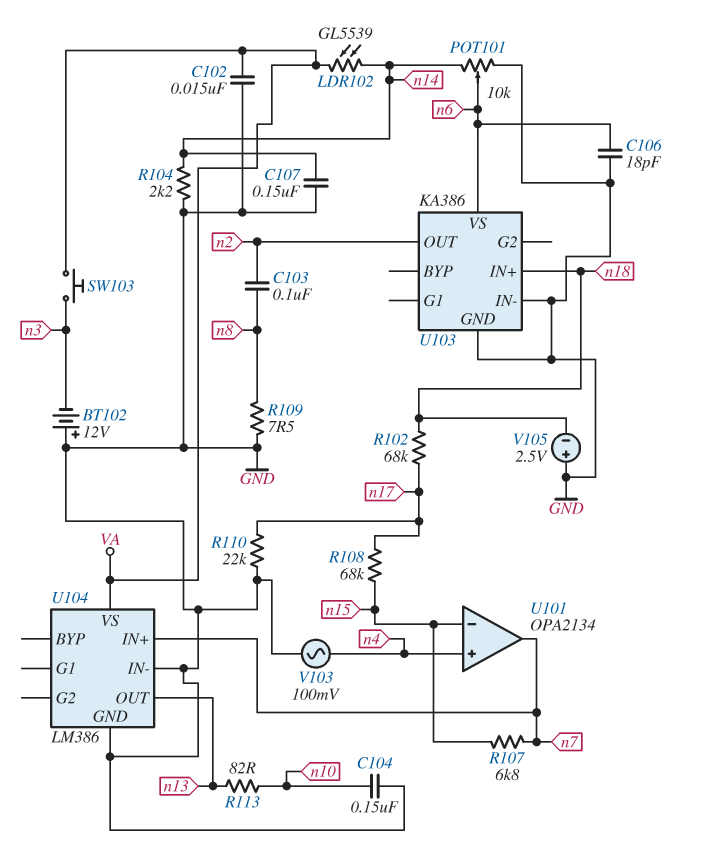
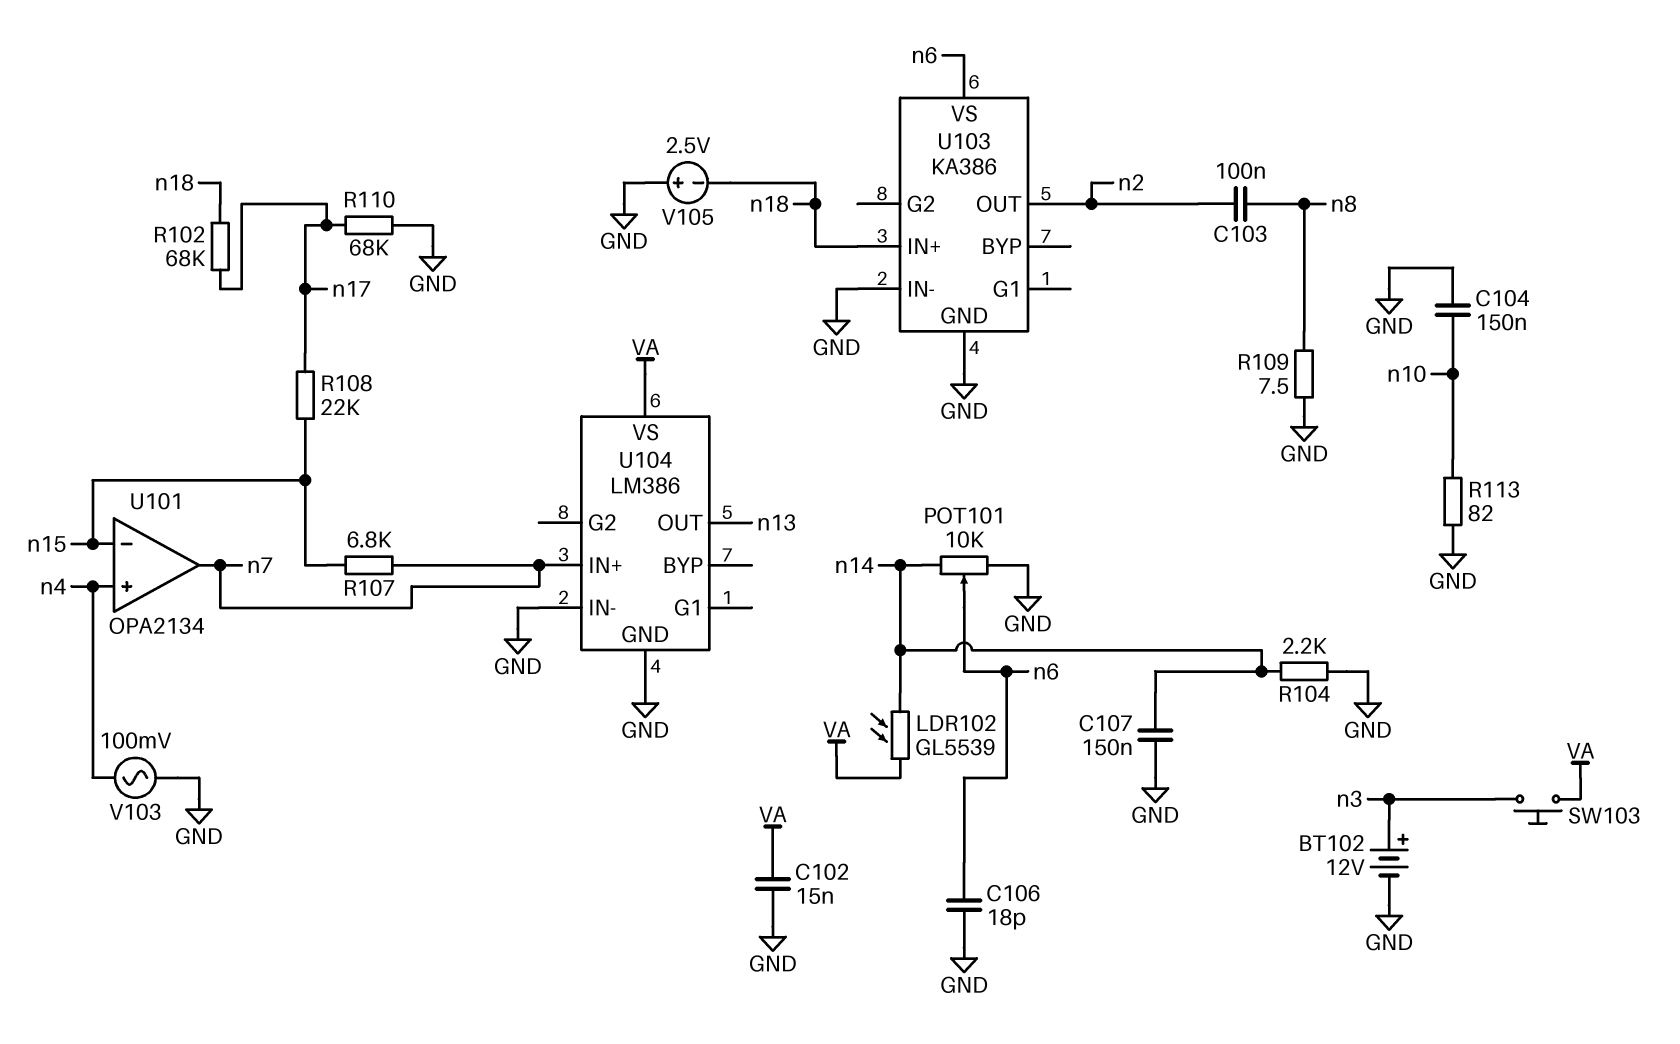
BT102: 12V (plus GND, minus n3) -> 12V (plus n3, minus GND)
R108: 68k (n15, n17) -> 22k (n15, n17)
R110: 22k (GND, n17) -> 68k (GND, n17)
R113: 82 (n10, n13) -> 82 (GND, n10)

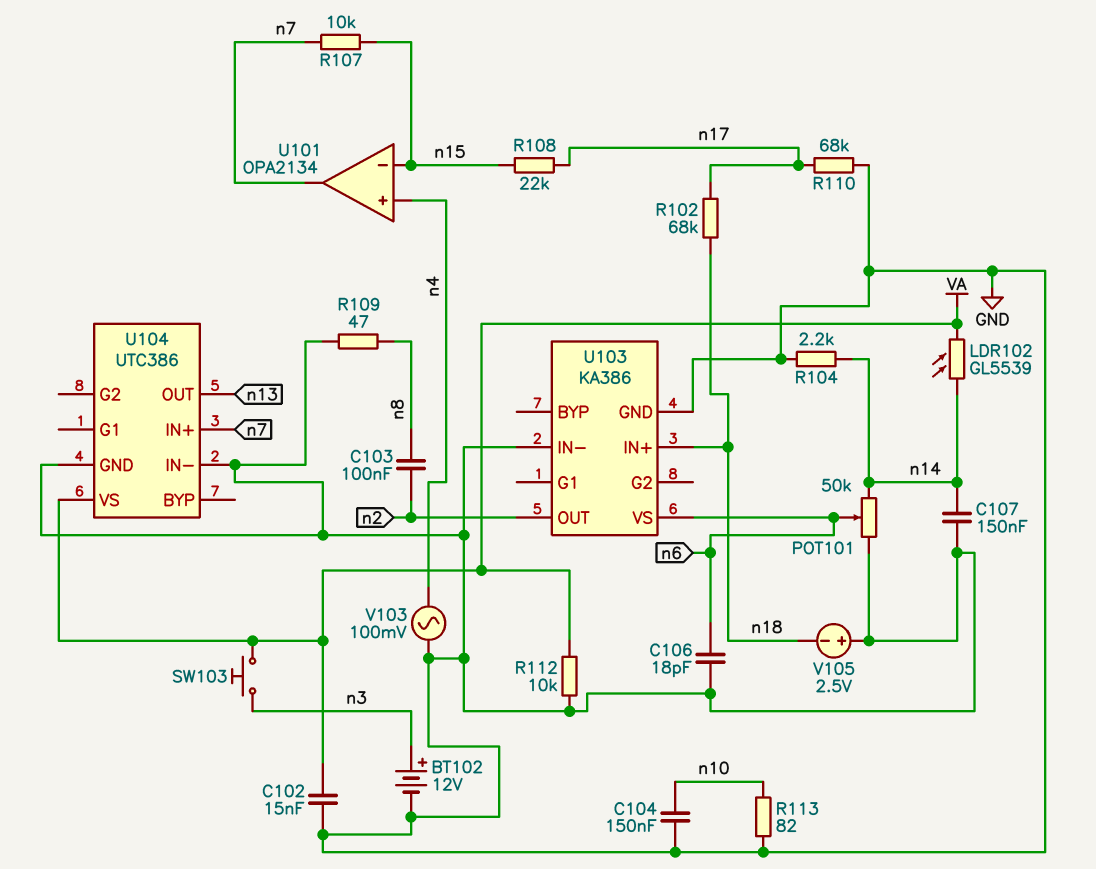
POT101: 10k (GND, n14, wiper n6) -> 50k (GND, n14, wiper n6)
R107: 6.8k (n7, n15) -> 10k (n7, n15)
R109: 7.5 (GND, n8) -> 47 (GND, n8)
R112: none -> 10k (GND, VA)
U104: LM386 -> UTC386

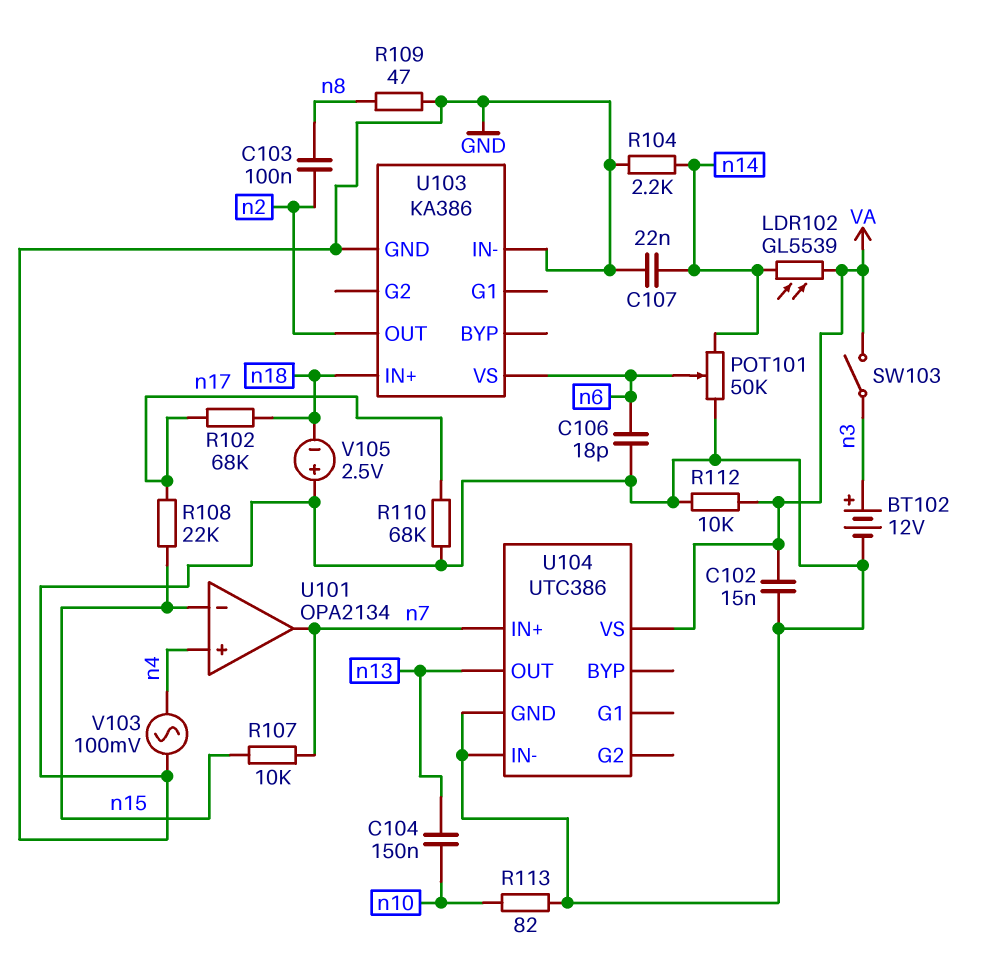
C104: 150nF (GND, n10) -> 150nF (n10, n13)
C107: 150nF (GND, n14) -> 22nF (GND, n14)
SW103: button (VA, n3) -> switch (VA, n3)

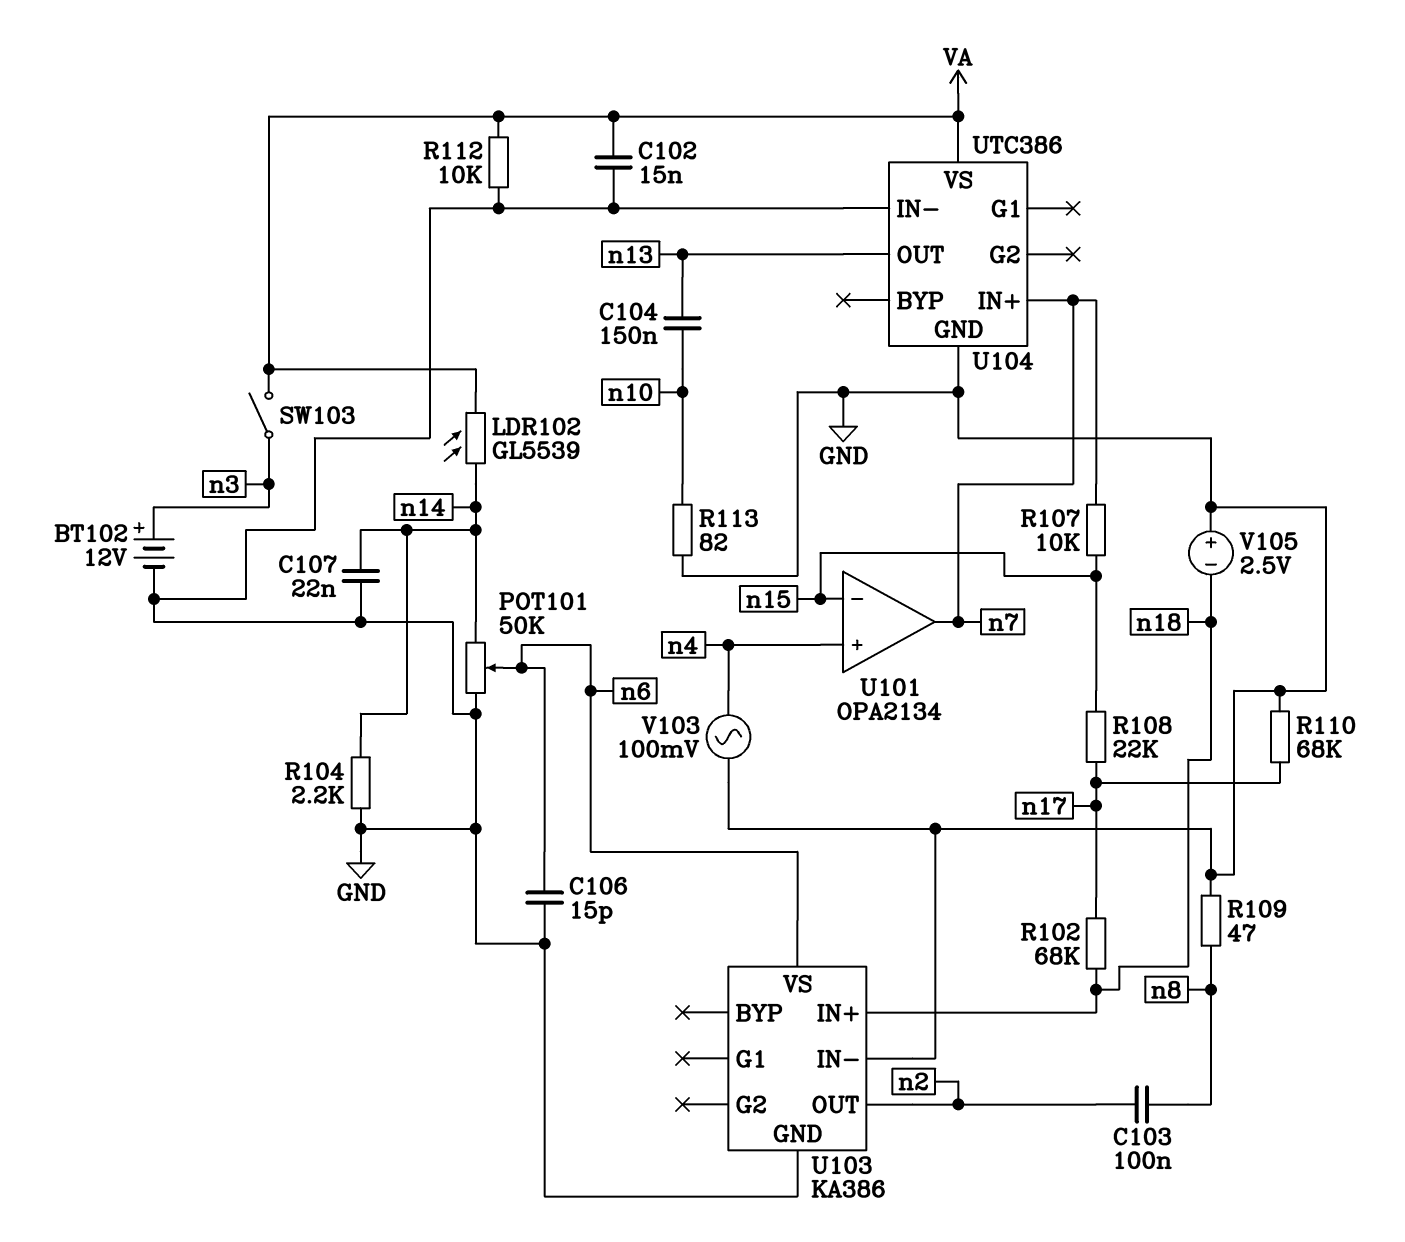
C106: 18pF (GND, n6) -> 15pF (GND, n6)

